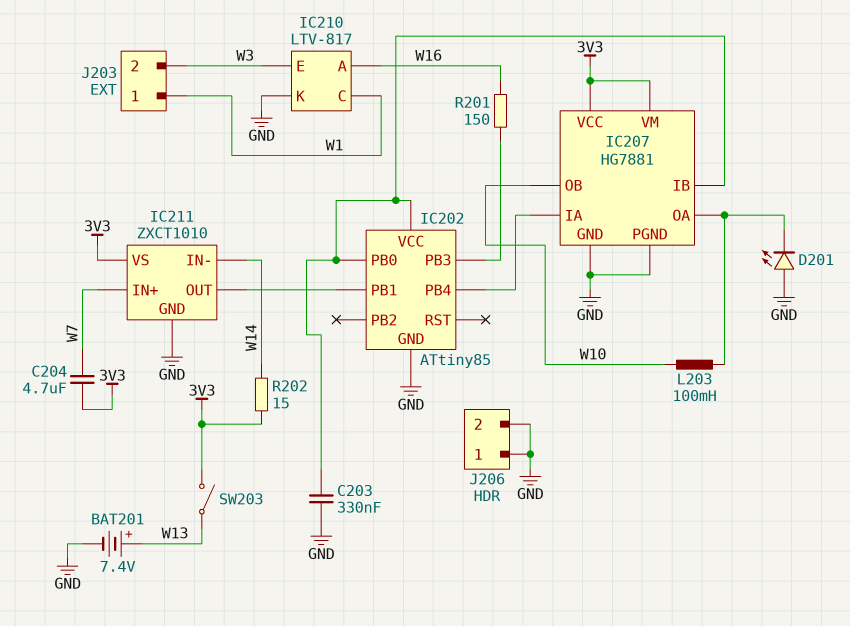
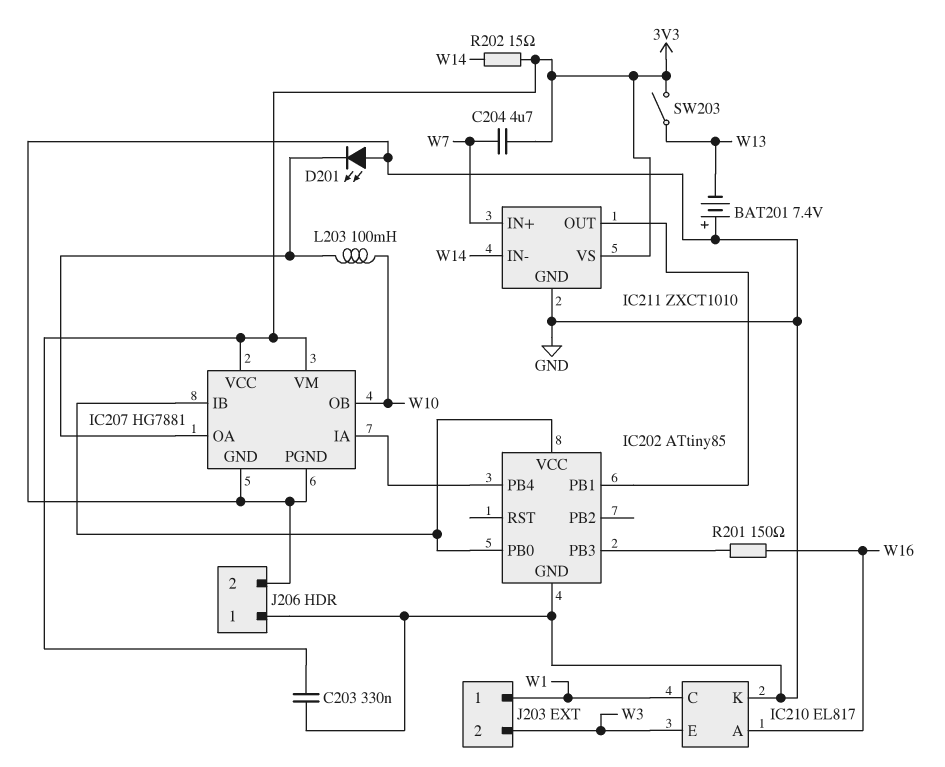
BAT201: 7.4V (plus W13, minus GND) -> 7.4V (plus GND, minus W13)
C203: 330nF (GND, IC202/PB0) -> 330nF (3V3, GND)
IC210: LTV-817 -> EL817

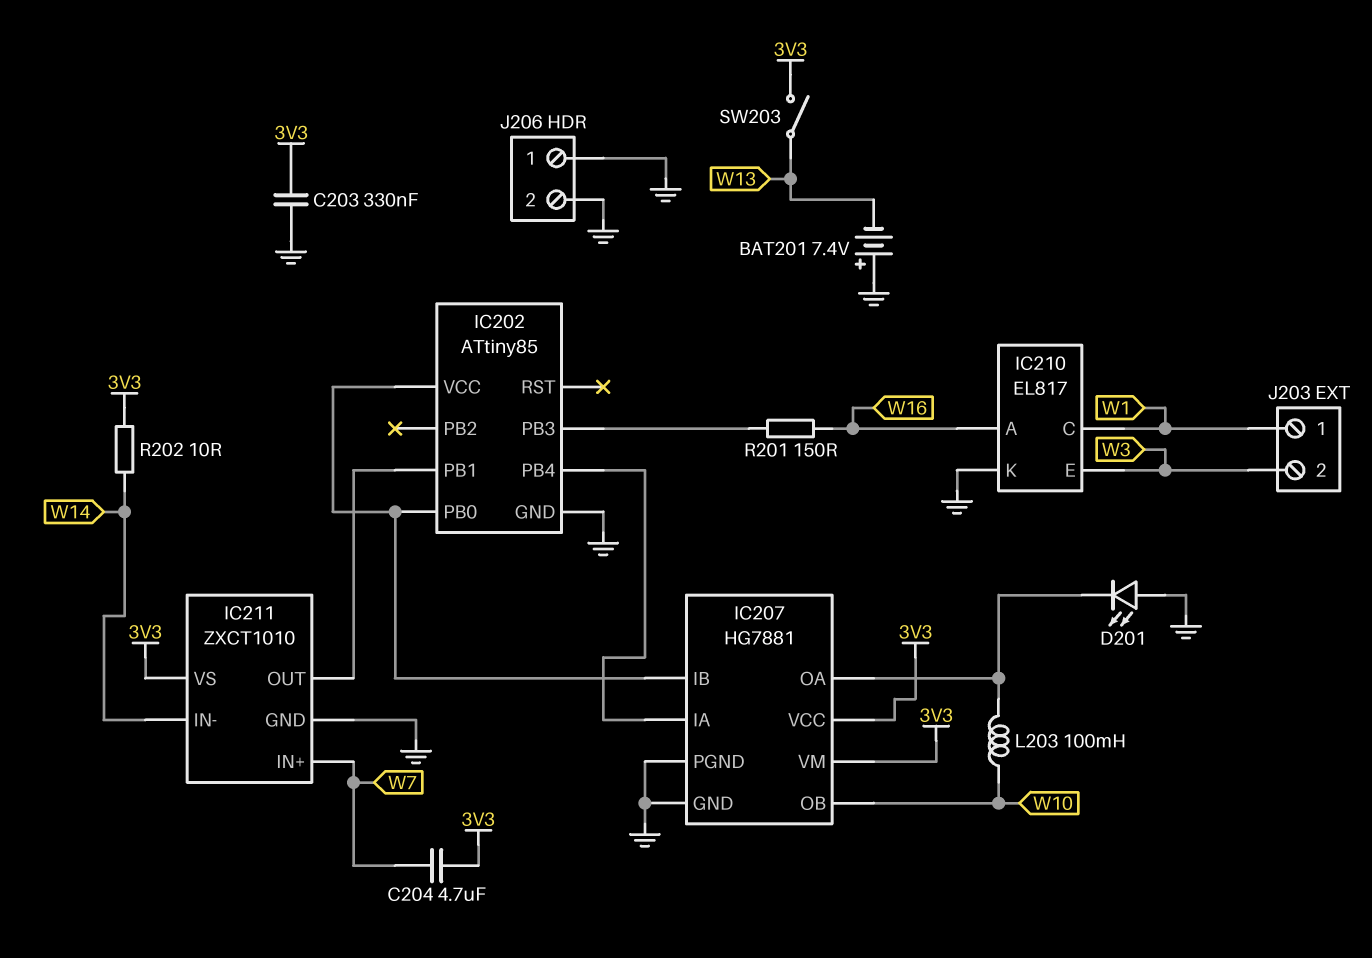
R202: 15 (3V3, W14) -> 10 (3V3, W14)

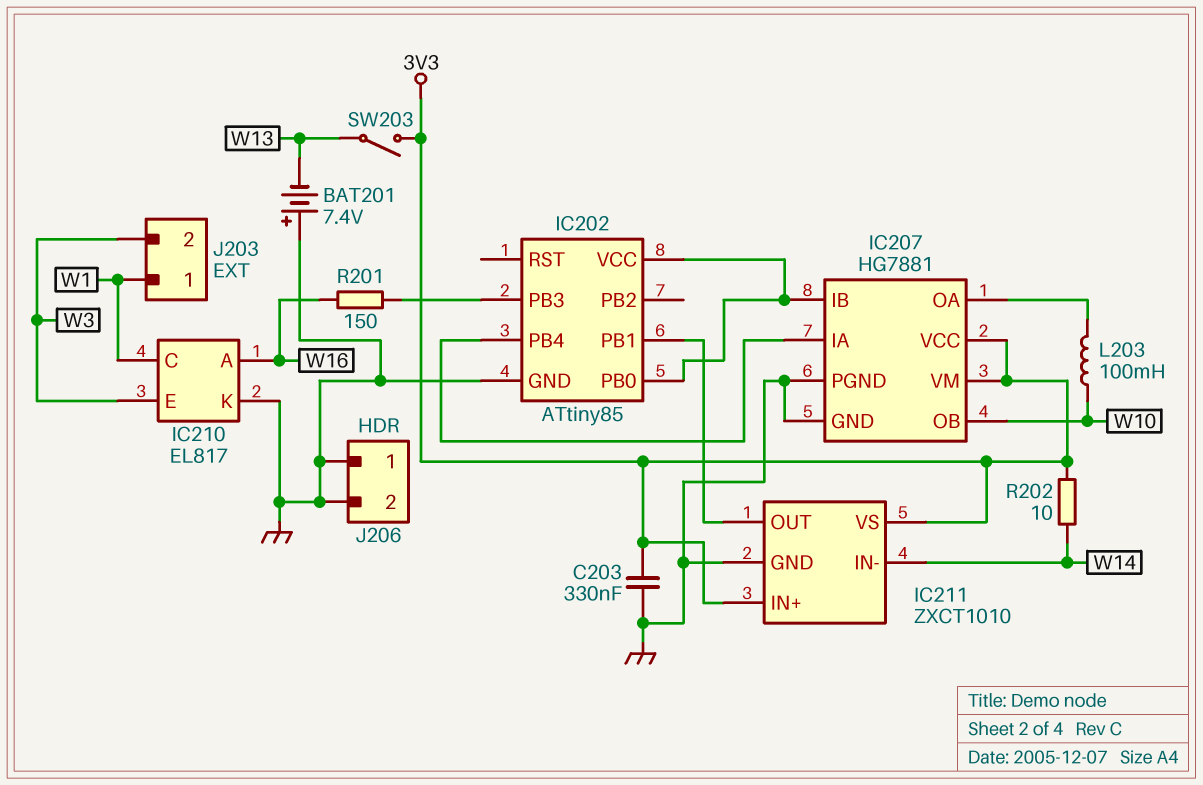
C204: 4.7uF (3V3, W7) -> none
D201: LED (A GND, K IC207/OA) -> none
IC211 pin IN+: W7 -> 3V3

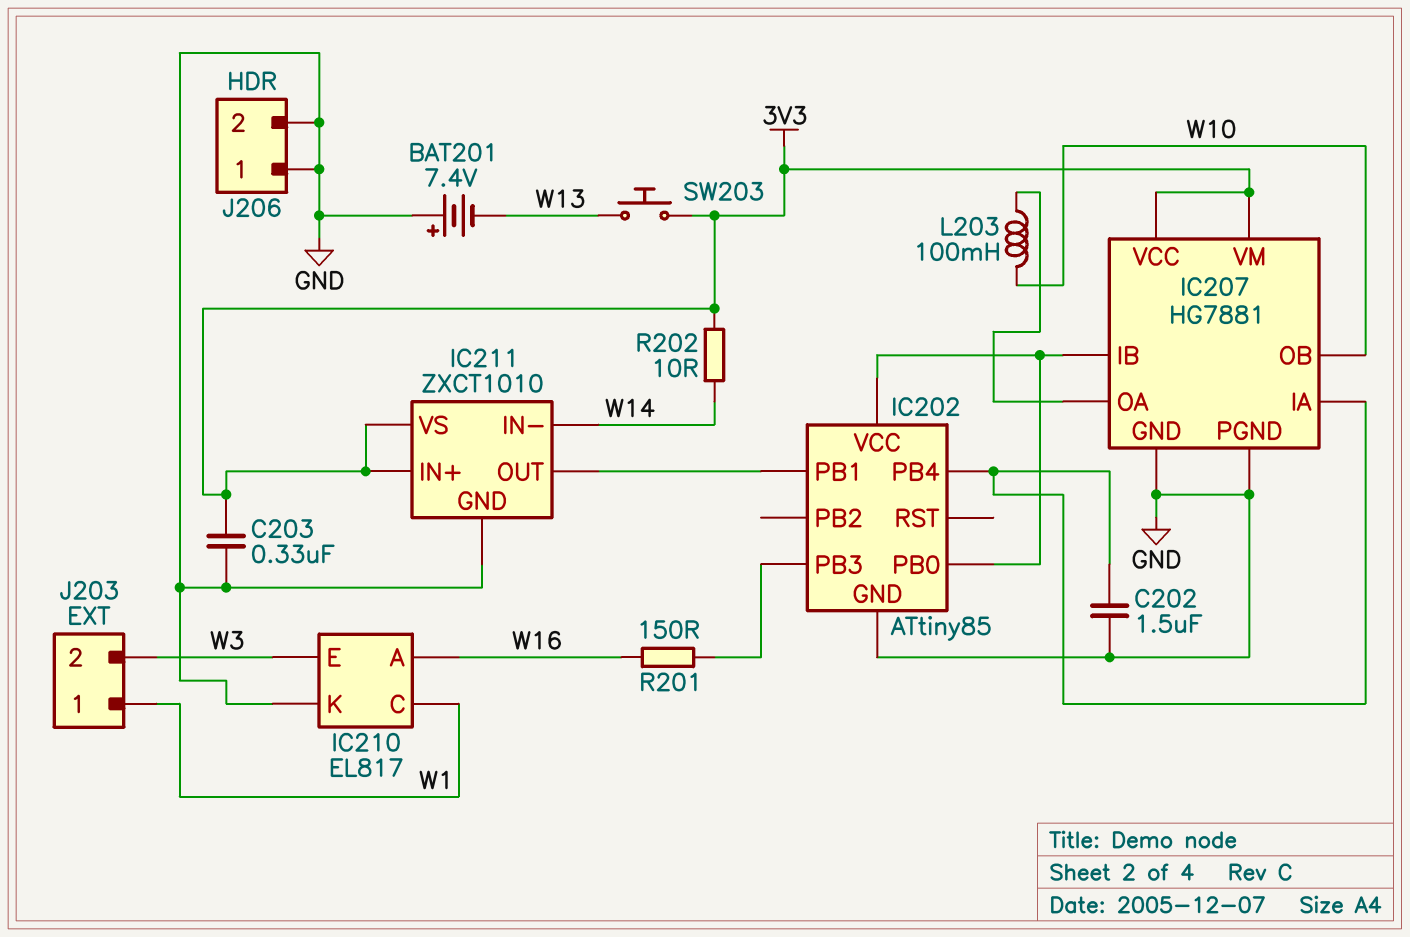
C202: none -> 1.5uF (GND, IC202/PB4)
SW203: switch (3V3, W13) -> button (3V3, W13)

